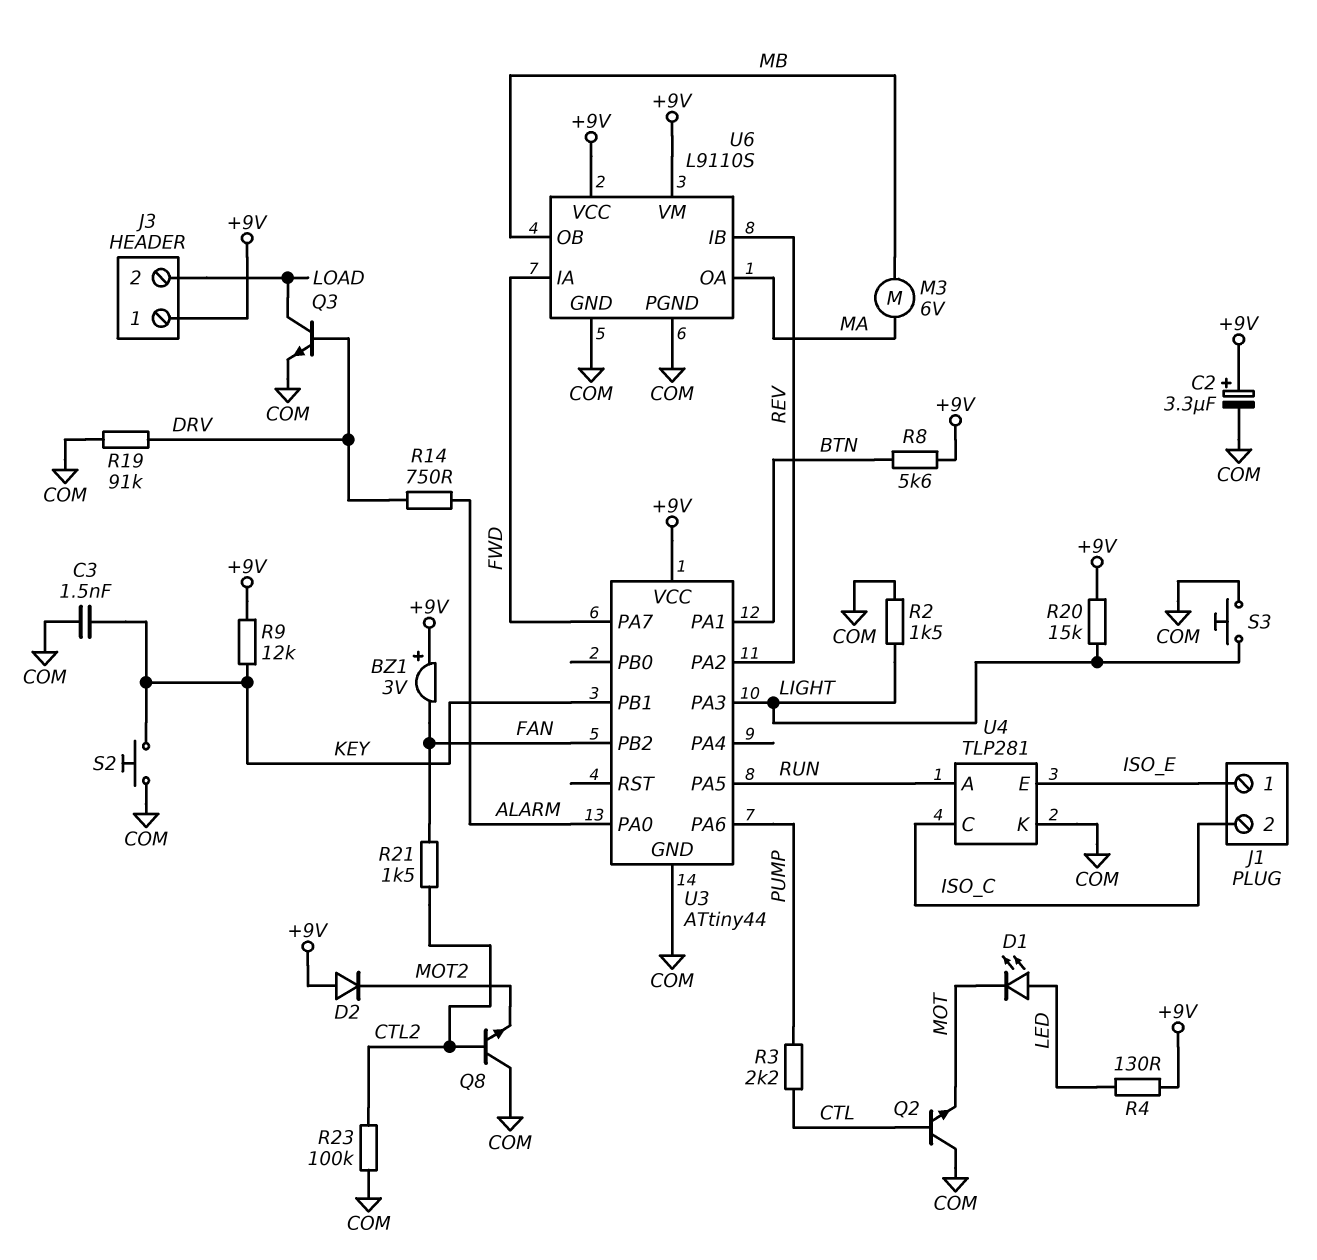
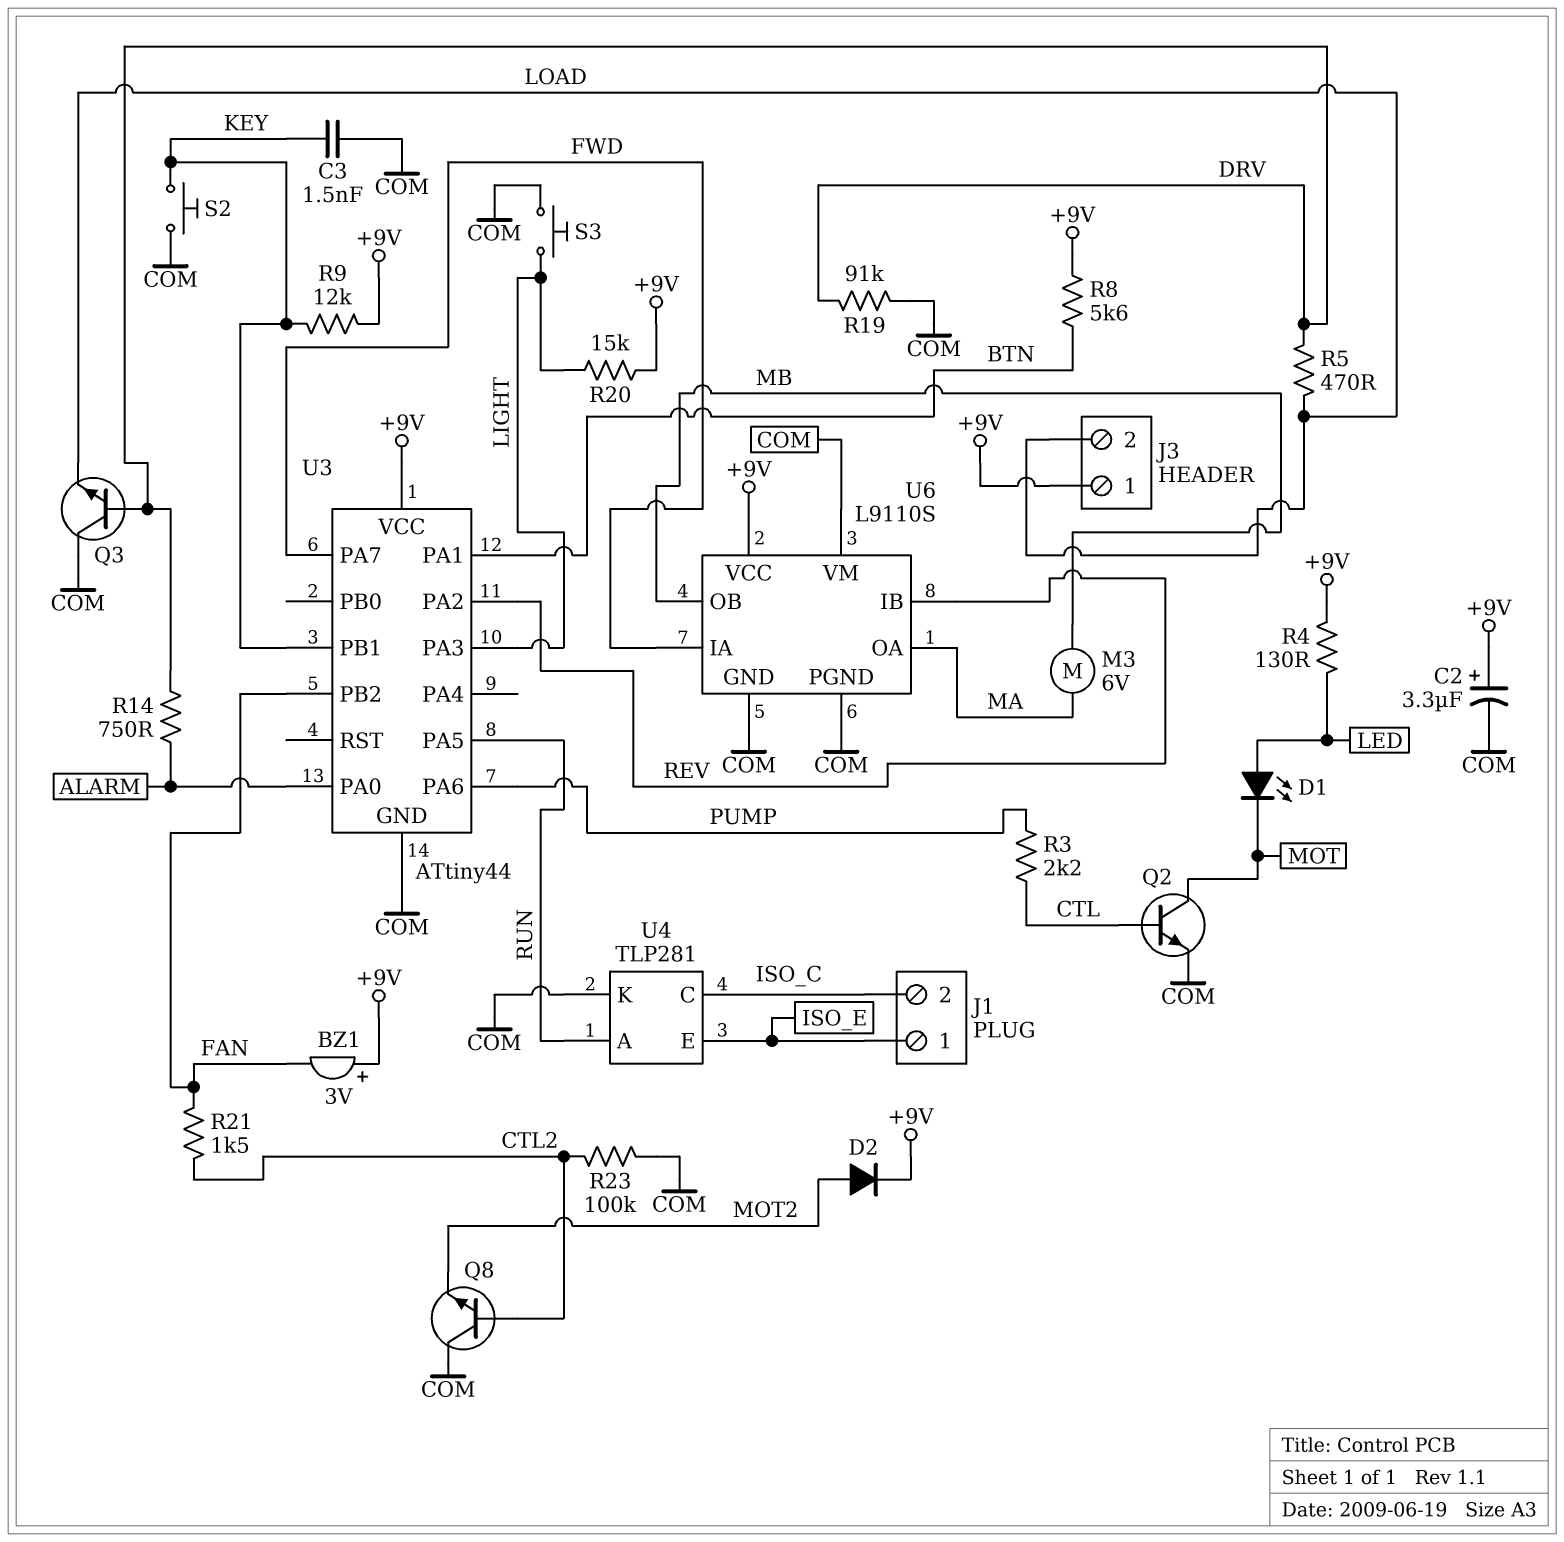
D2: diode (A +9V, K MOT2) -> diode (A MOT2, K +9V)
Q2: NPN (B CTL, C COM, E MOT) -> NPN (B CTL, C MOT, E COM)
Q3: NPN (B DRV, C LOAD, E COM) -> NPN (B DRV, C COM, E LOAD)
R2: 1.5k (COM, LIGHT) -> none
R5: none -> 470 (DRV, LOAD)
U6 pin VM: +9V -> COM

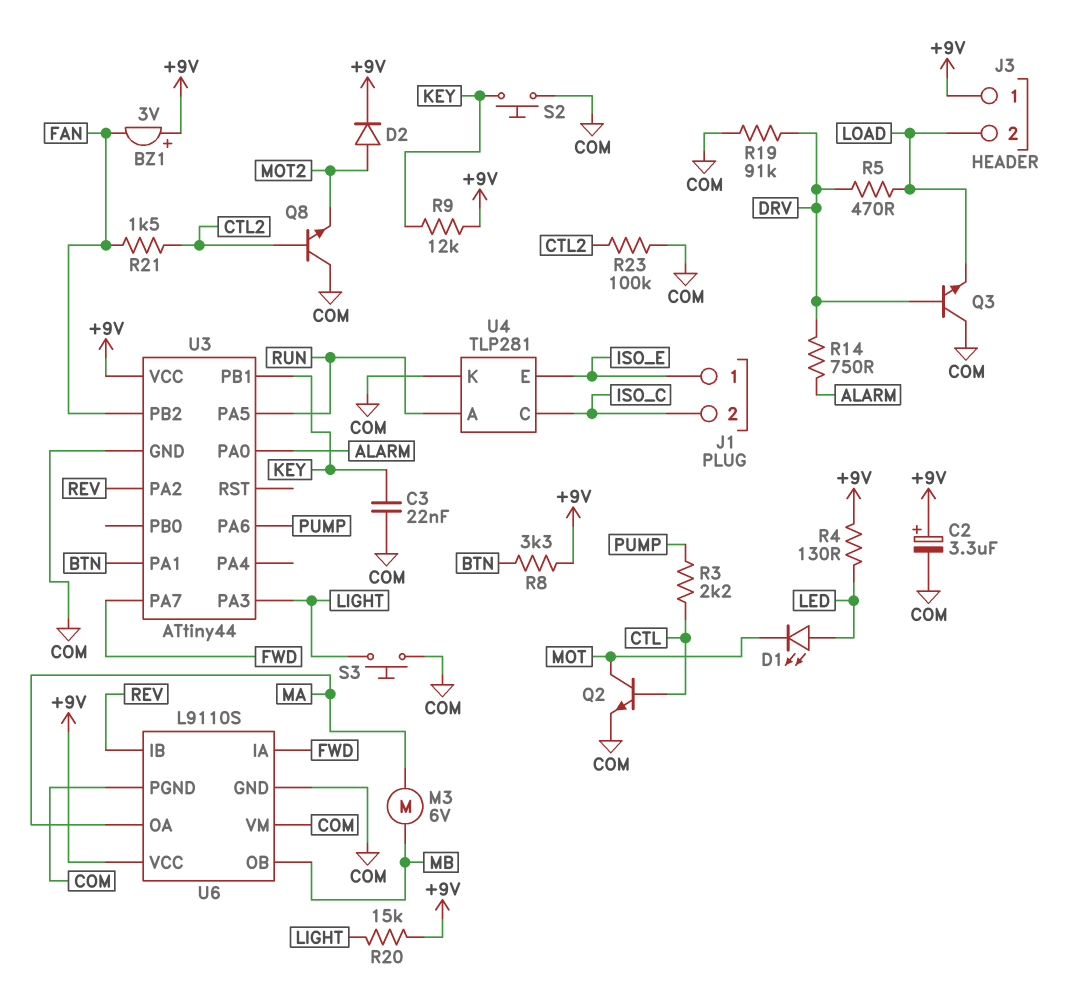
C3: 1.5nF (COM, KEY) -> 22nF (COM, KEY)
R8: 5.6k (+9V, BTN) -> 3.3k (+9V, BTN)

